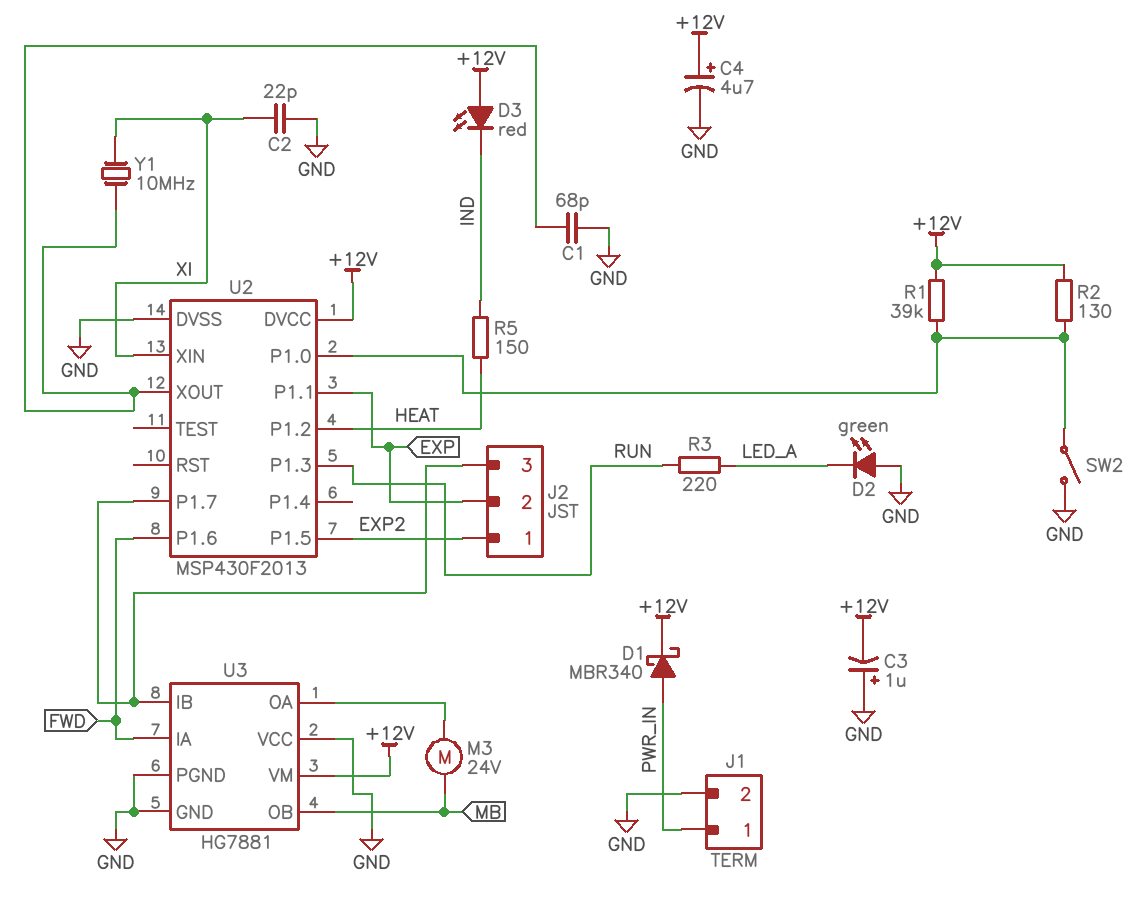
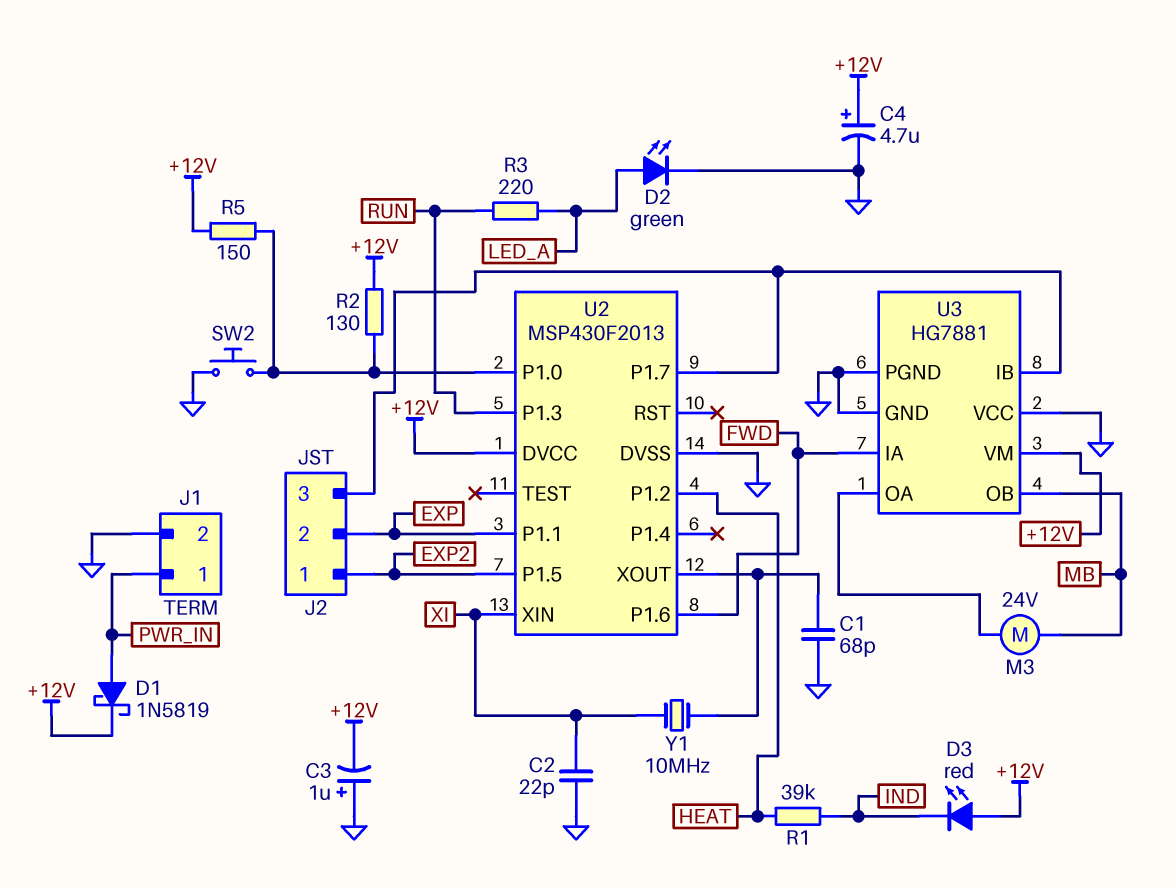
D1: schottky MBR340 (A PWR_IN, K +12V) -> schottky 1N5819 (A PWR_IN, K +12V)
D2: LED green (A GND, K LED_A) -> LED green (A LED_A, K GND)
R1: 39k (+12V, U2/P1.0) -> 39k (HEAT, IND)
R5: 150 (HEAT, IND) -> 150 (+12V, U2/P1.0)
SW2: switch (GND, U2/P1.0) -> button (GND, U2/P1.0)

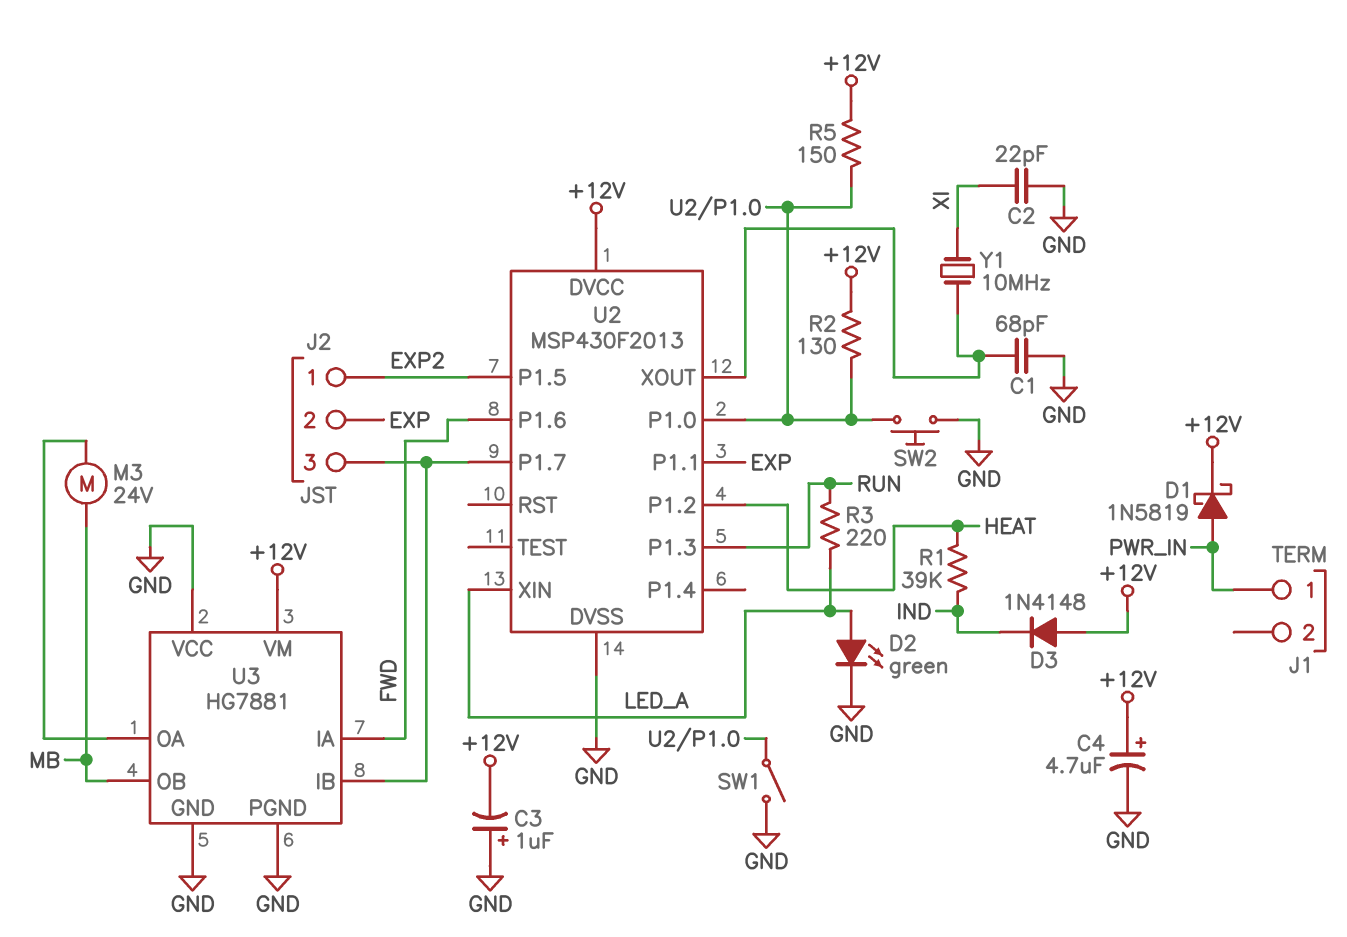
D3: LED red (A +12V, K IND) -> diode 1N4148 (A +12V, K IND)
J1 pin 2: GND -> none
SW1: none -> switch (GND, U2/P1.0)
U2 pin XIN: XI -> LED_A

